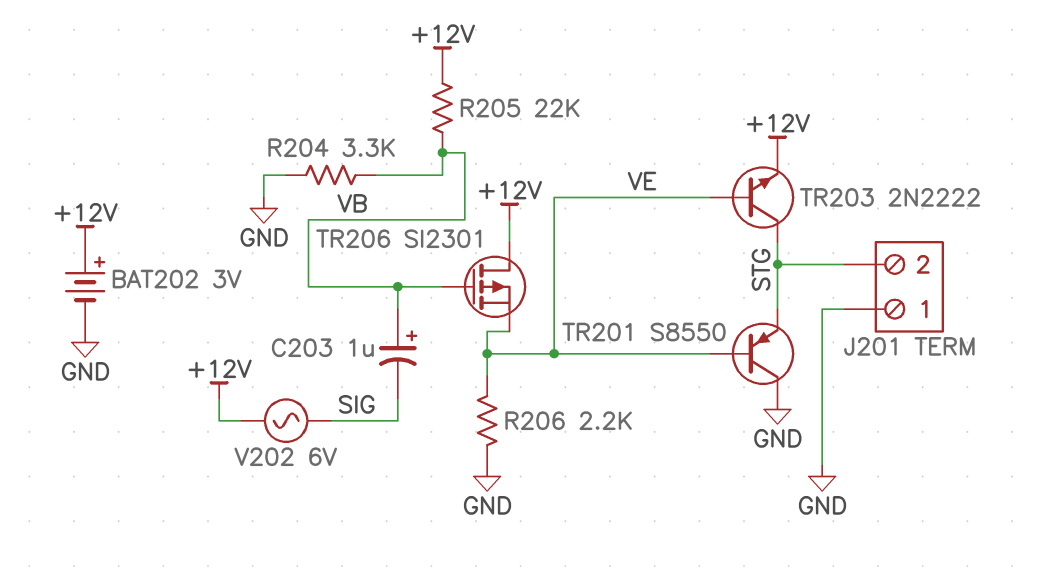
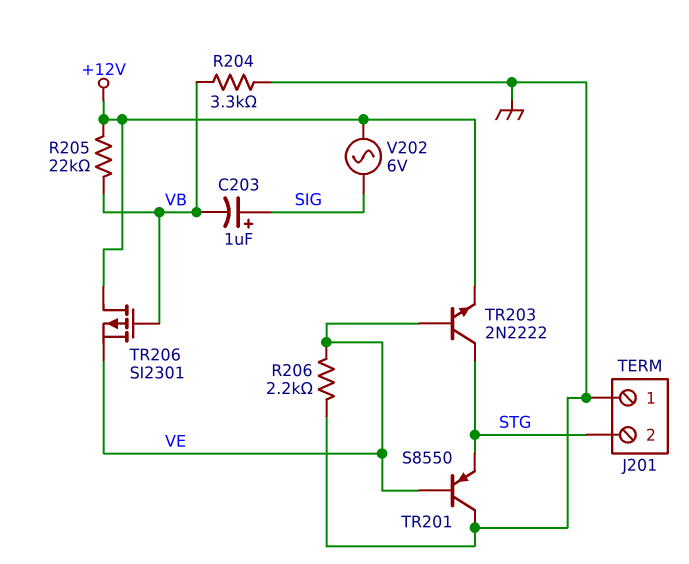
BAT202: 3V (plus +12V, minus GND) -> none
C203: 1uF (plus VB, minus SIG) -> 1uF (plus SIG, minus VB)

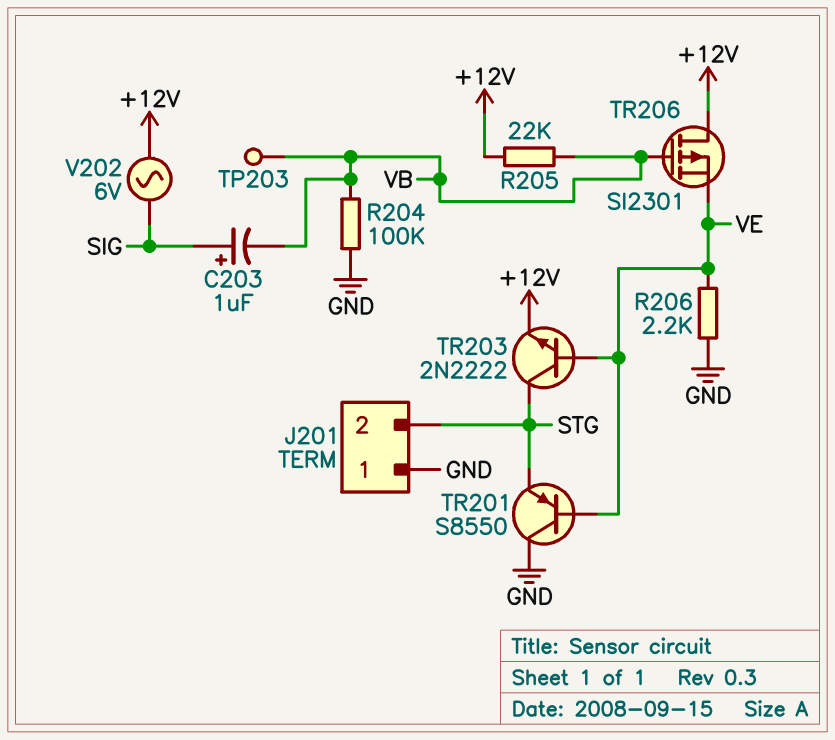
R204: 3.3k (GND, VB) -> 100k (GND, VB)
TP203: none -> test point (VB)

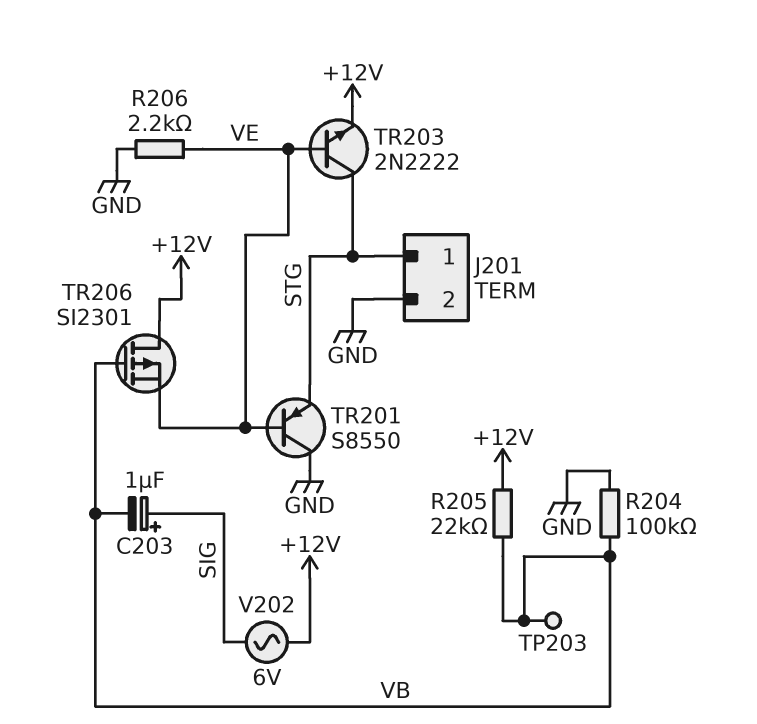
J201 pin 1: GND -> STG
J201 pin 2: STG -> GND

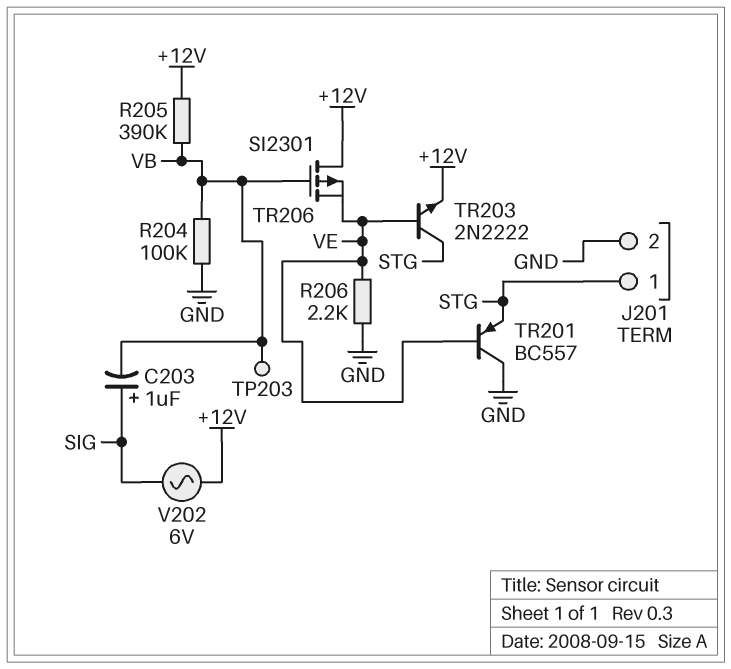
R205: 22k (+12V, VB) -> 390k (+12V, VB)
TR201: PNP S8550 (B VE, C GND, E STG) -> PNP BC557 (B VE, C GND, E STG)

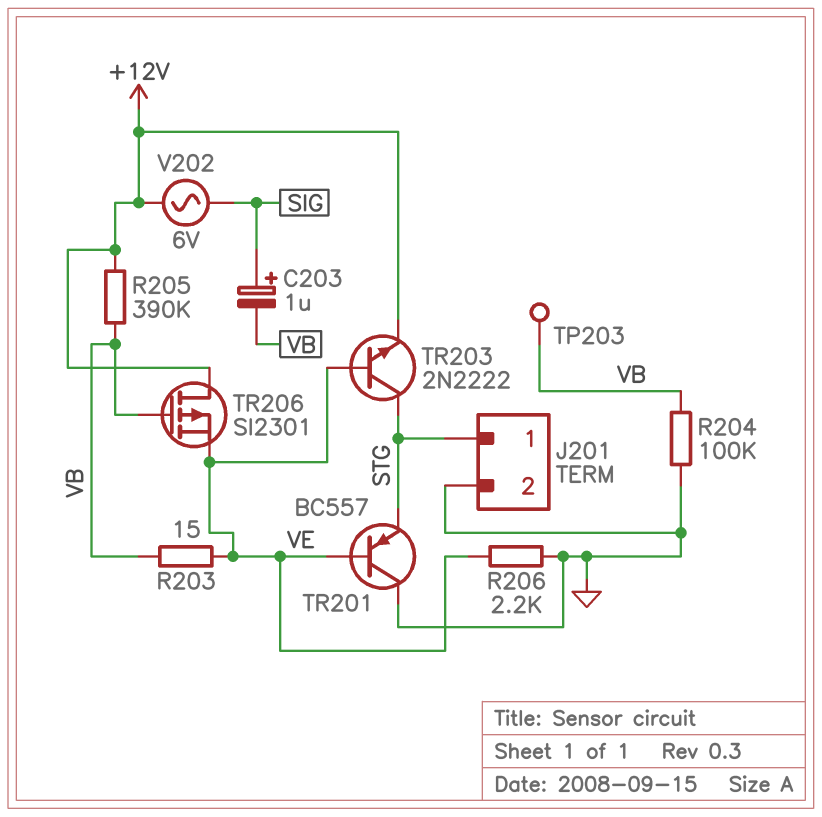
R203: none -> 15 (VB, VE)

